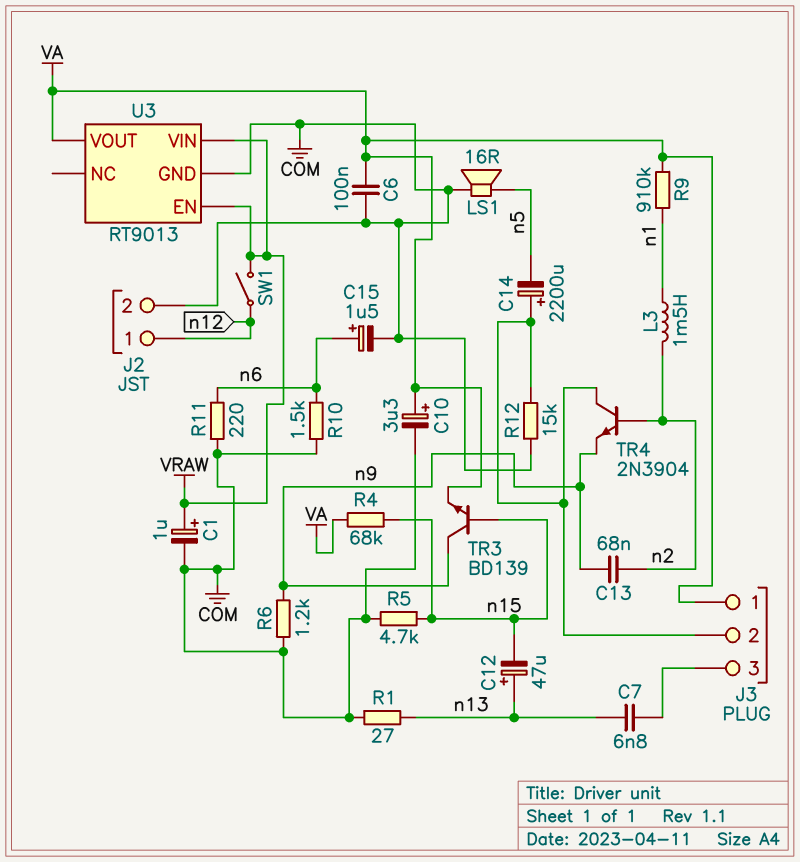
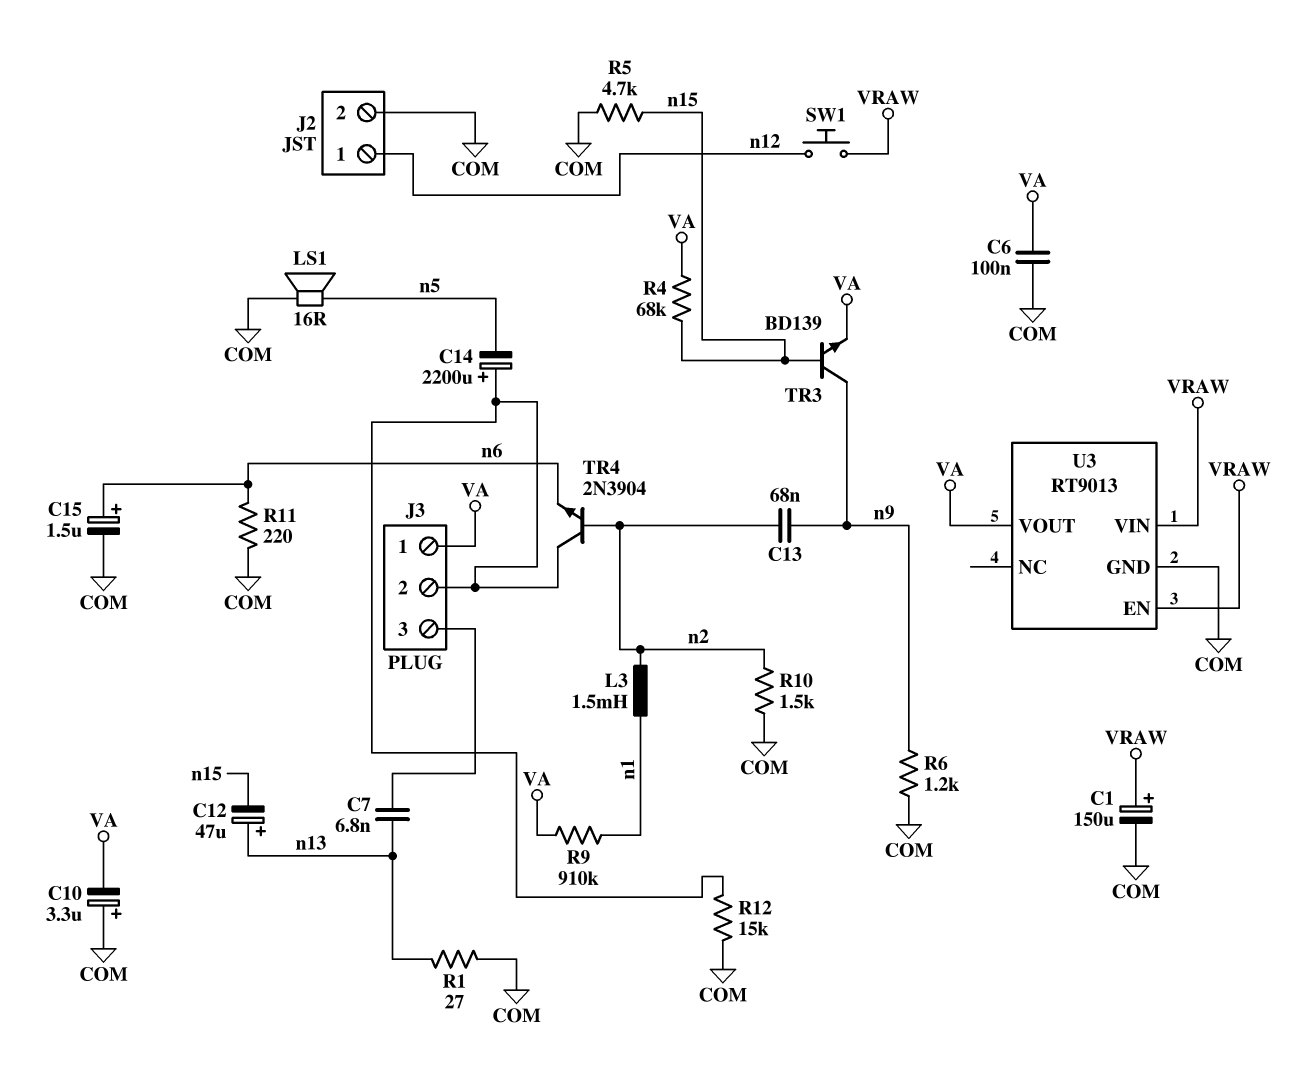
C1: 1uF (plus VRAW, minus COM) -> 150uF (plus VRAW, minus COM)
C10: 3.3uF (plus VA, minus COM) -> 3.3uF (plus COM, minus VA)
R10: 1.5k (COM, n6) -> 1.5k (COM, n2)
SW1: switch (VRAW, n12) -> button (VRAW, n12)
TR4: NPN 2N3904 (B n2, C J3/2, E n9) -> NPN 2N3904 (B n2, C J3/2, E n6)

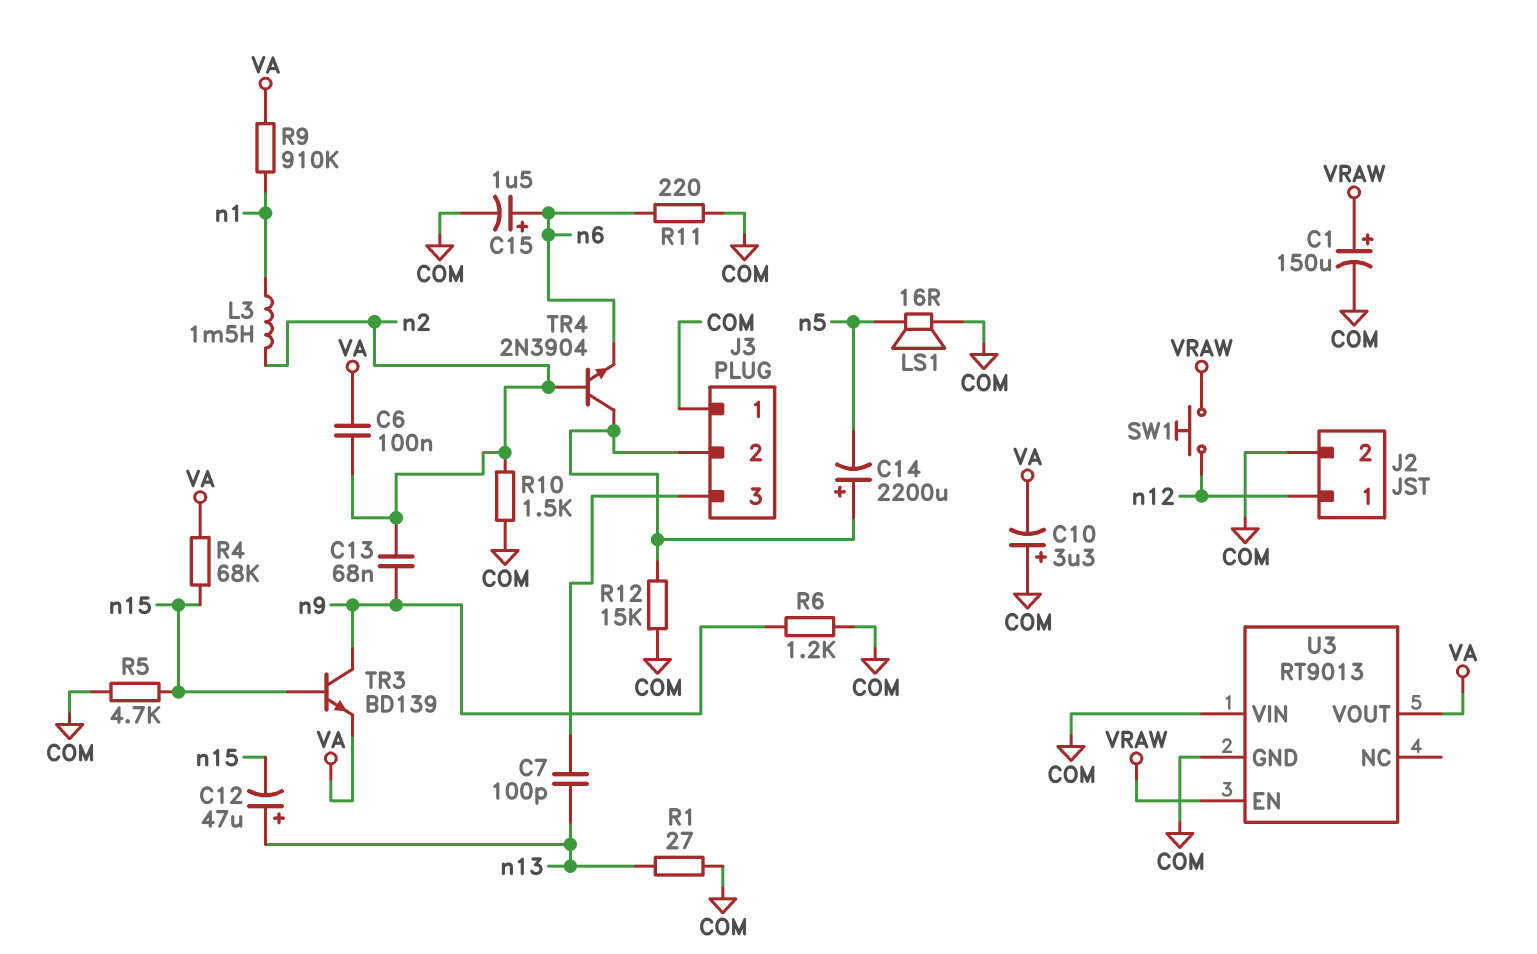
C6: 100nF (COM, VA) -> 100nF (VA, n2)
C7: 6.8nF (J3/3, n13) -> 100pF (J3/3, n13)
J3 pin 1: VA -> COM
U3 pin VIN: VRAW -> COM

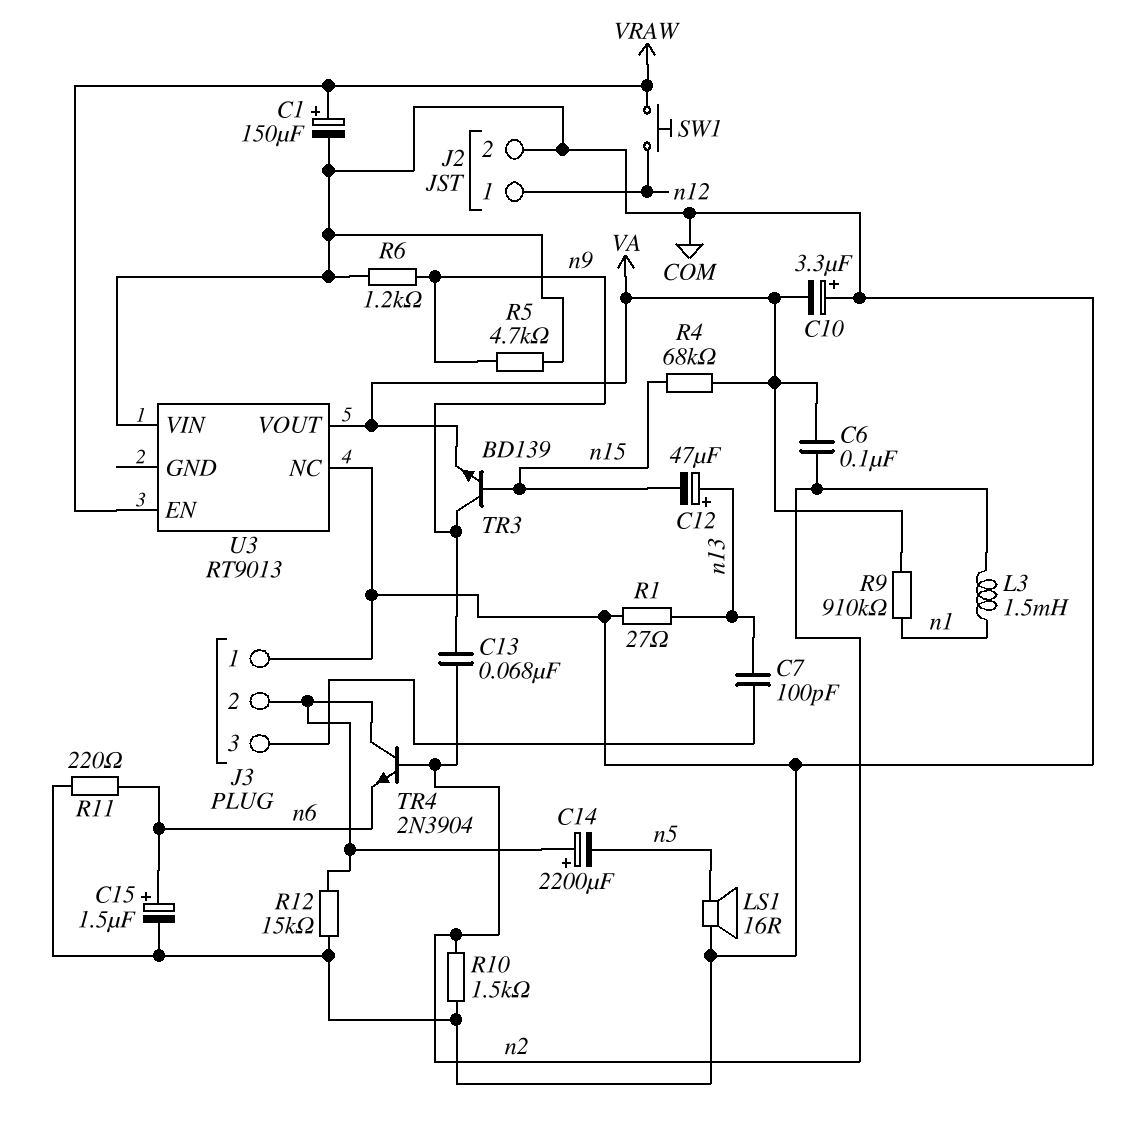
R5: 4.7k (COM, n15) -> 4.7k (COM, n9)
U3 pin GND: COM -> none
U3 pin NC: none -> COM

